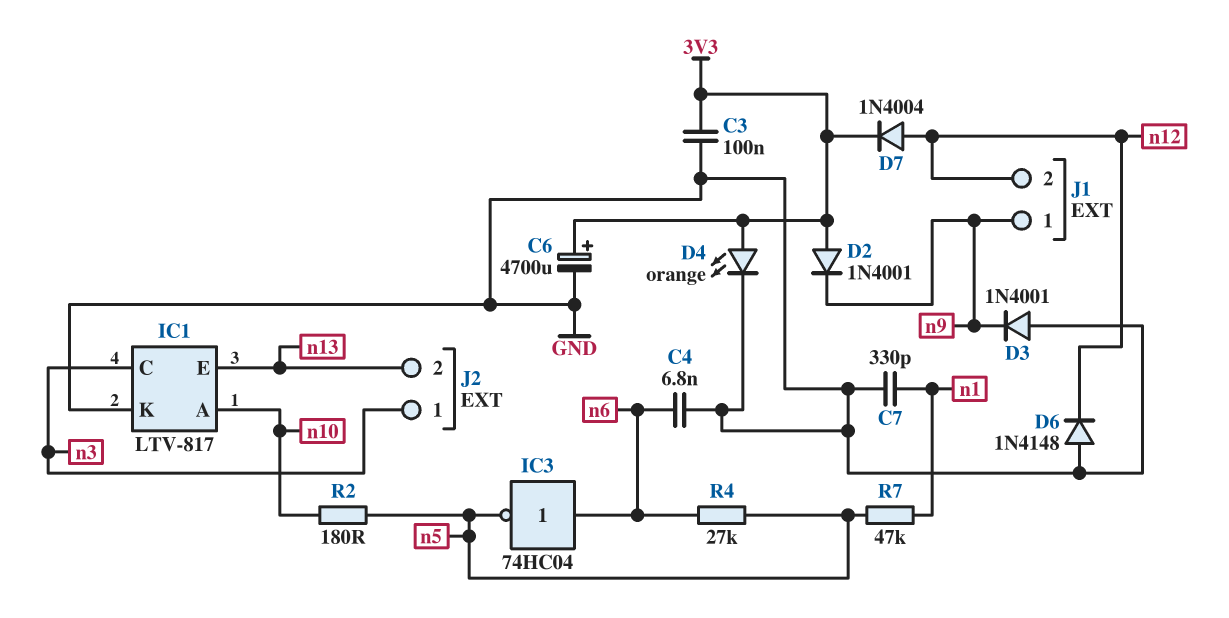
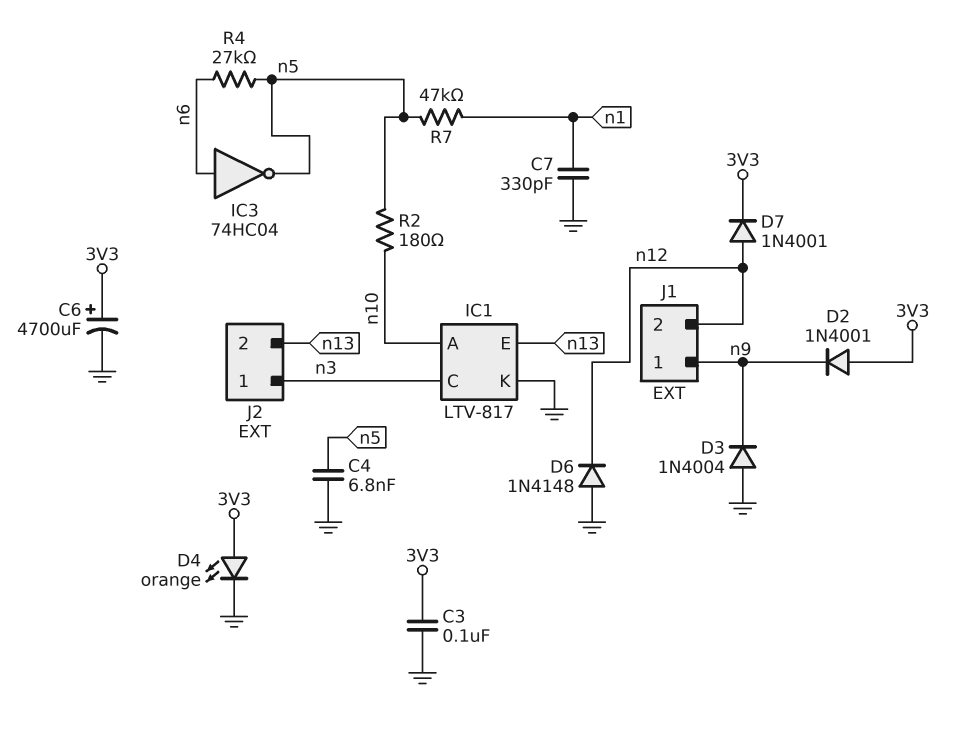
C4: 6.8nF (GND, n6) -> 6.8nF (GND, n5)
D3: diode 1N4001 (A GND, K n9) -> diode 1N4004 (A GND, K n9)
D7: diode 1N4004 (A n12, K 3V3) -> diode 1N4001 (A n12, K 3V3)

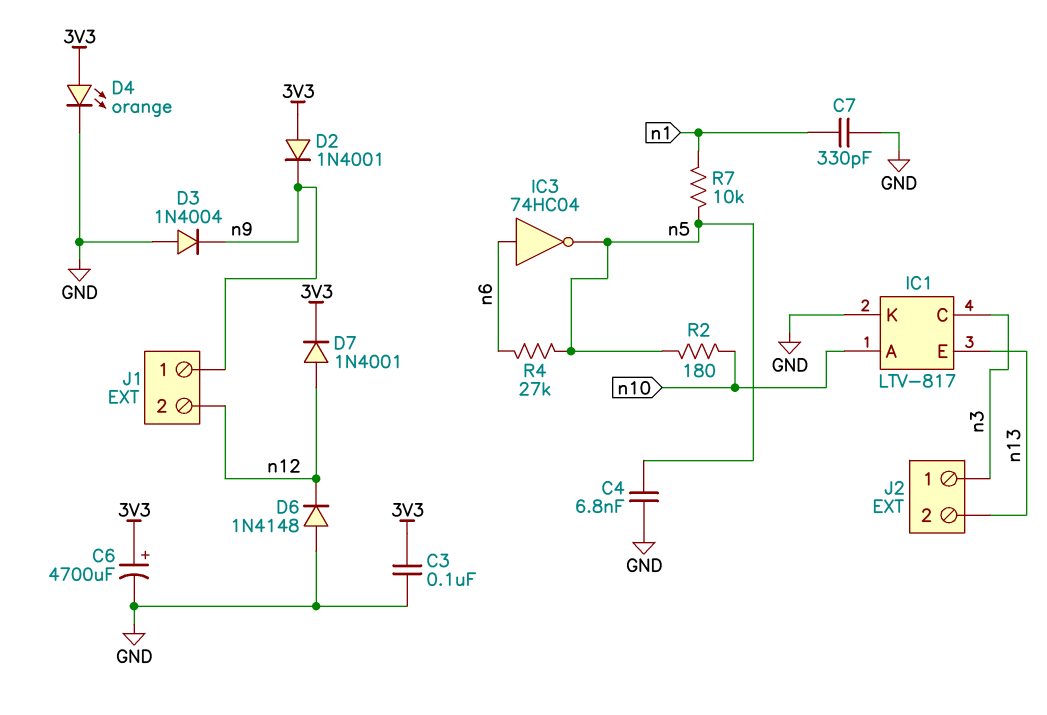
R7: 47k (n1, n5) -> 10k (n1, n5)

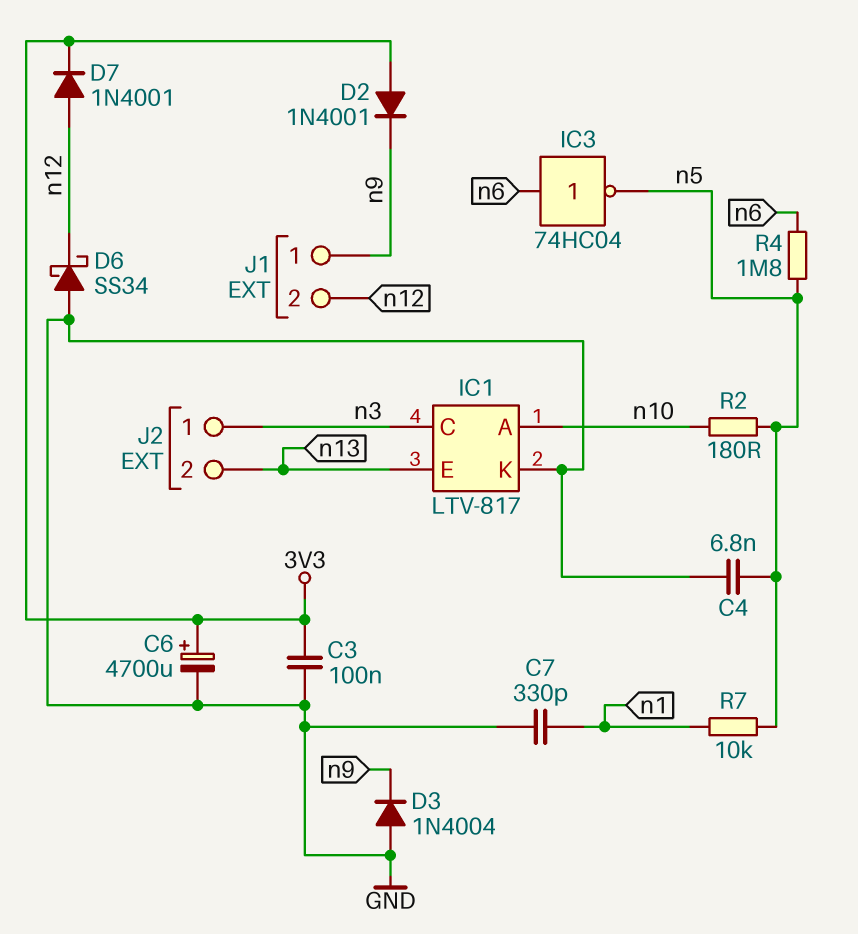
D4: LED orange (A 3V3, K GND) -> none
D6: diode 1N4148 (A GND, K n12) -> schottky SS34 (A GND, K n12)
R4: 27k (n5, n6) -> 1.8M (n5, n6)

